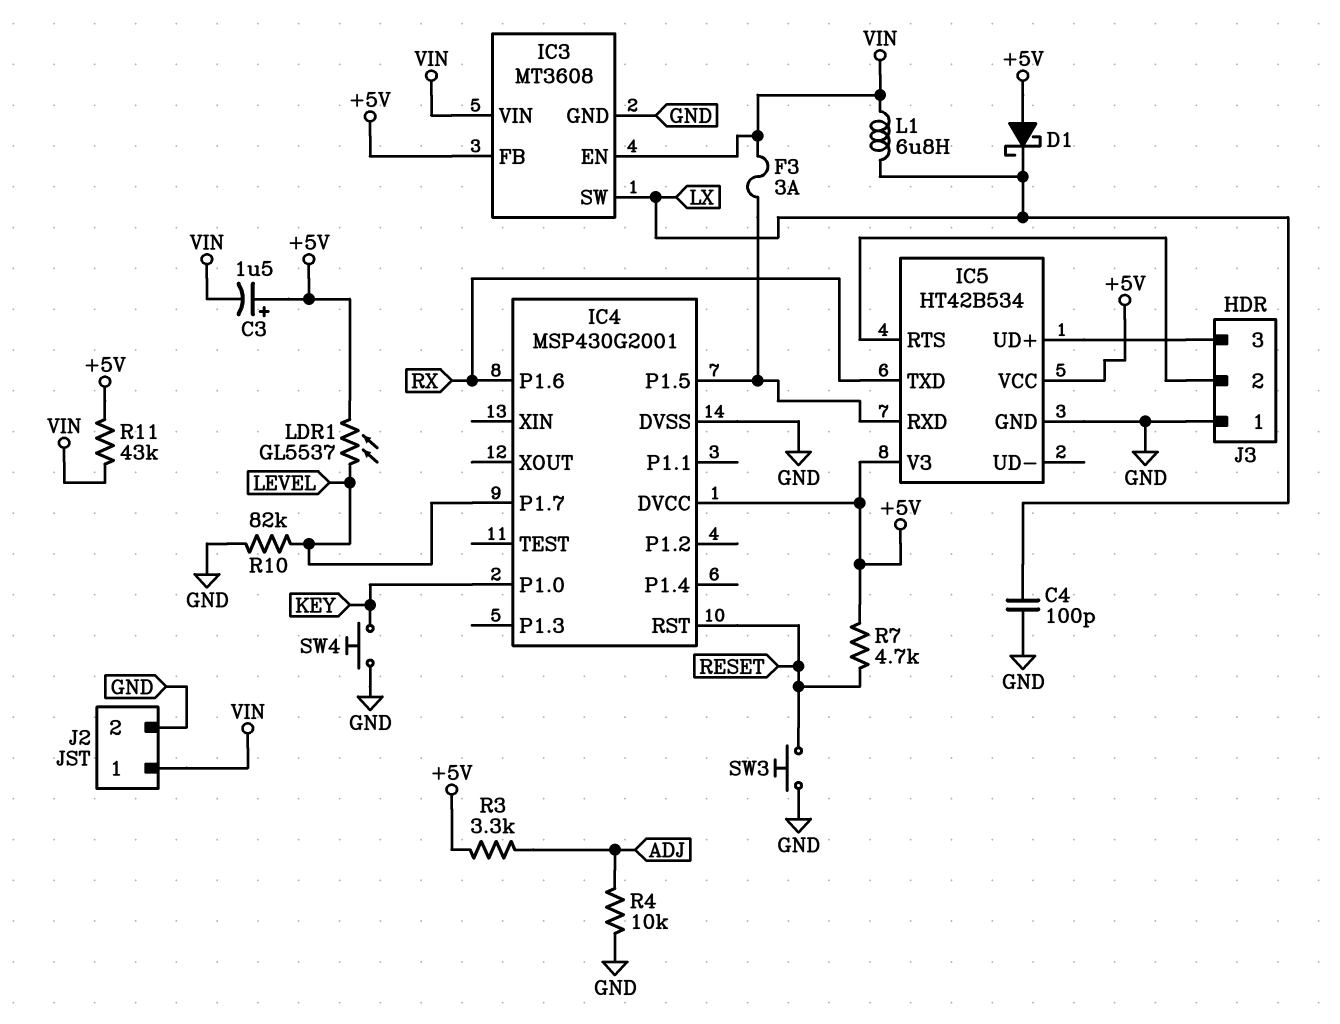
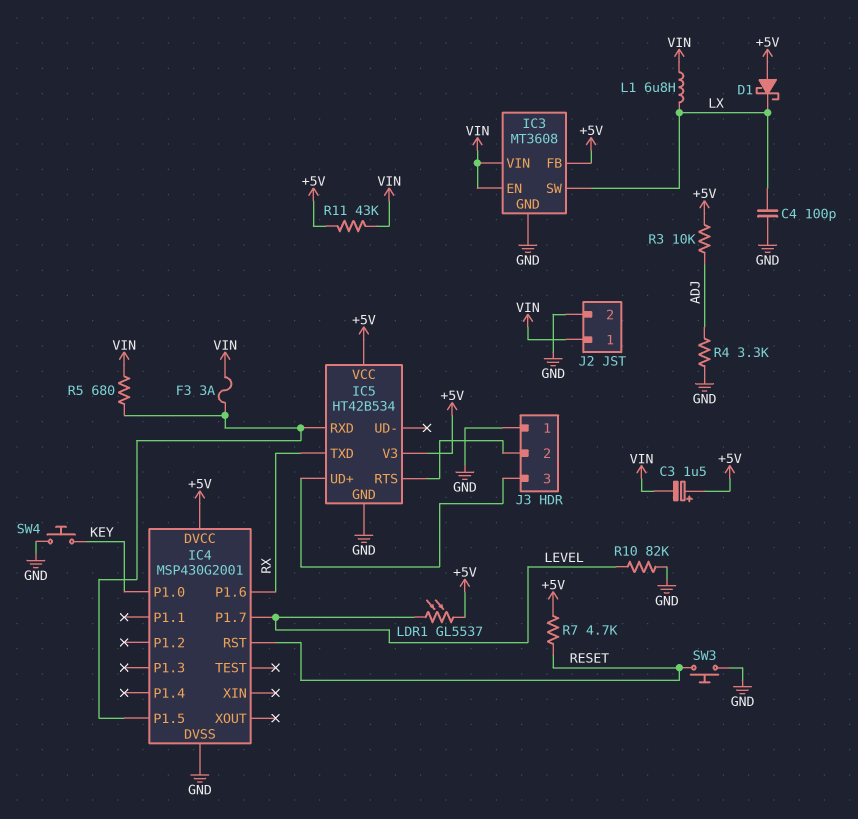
R3: 3.3k (+5V, ADJ) -> 10k (+5V, ADJ)
R4: 10k (ADJ, GND) -> 3.3k (ADJ, GND)
R5: none -> 680 (IC4/P1.5, VIN)

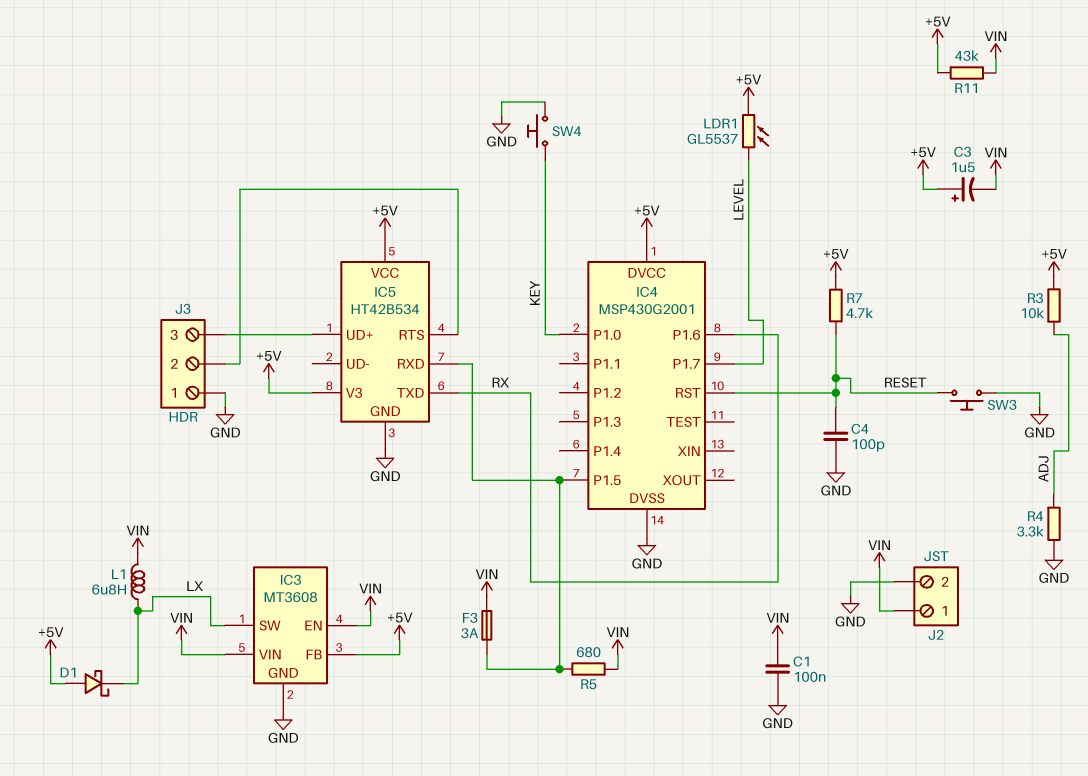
C1: none -> 100nF (GND, VIN)
C4: 100pF (GND, LX) -> 100pF (GND, RESET)
R10: 82k (GND, LEVEL) -> none

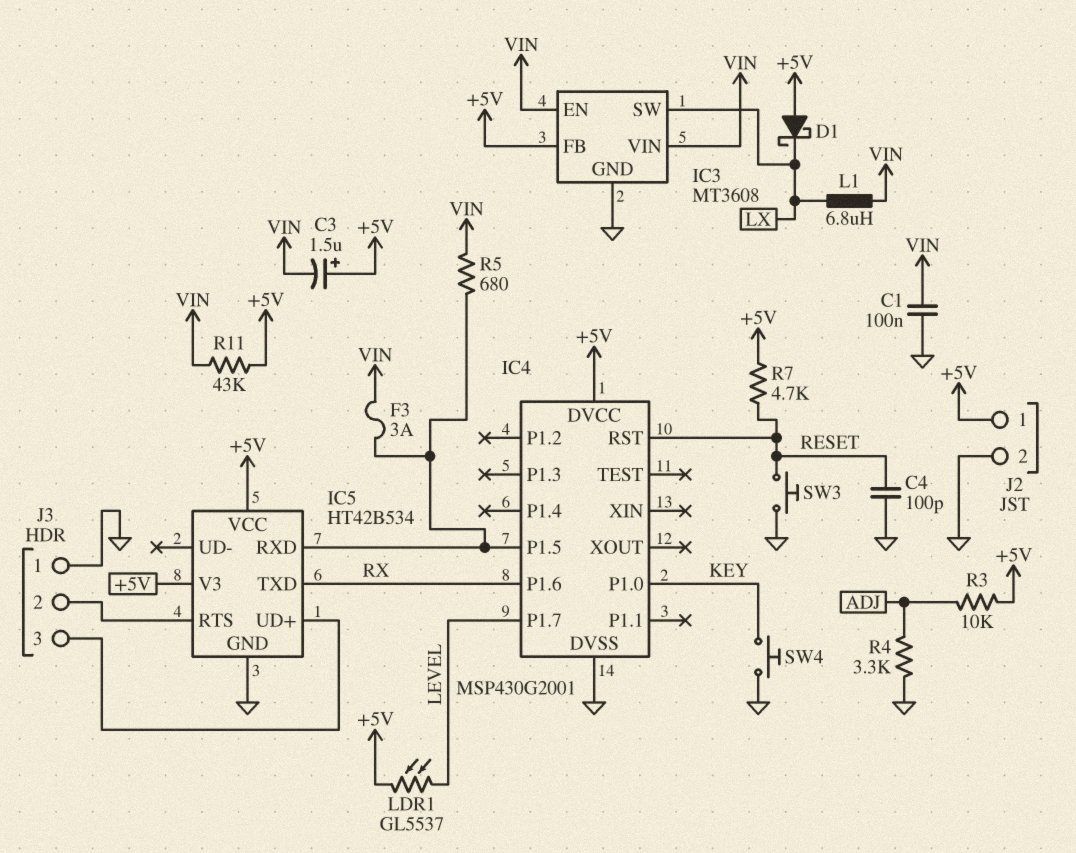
J2 pin 1: VIN -> +5V

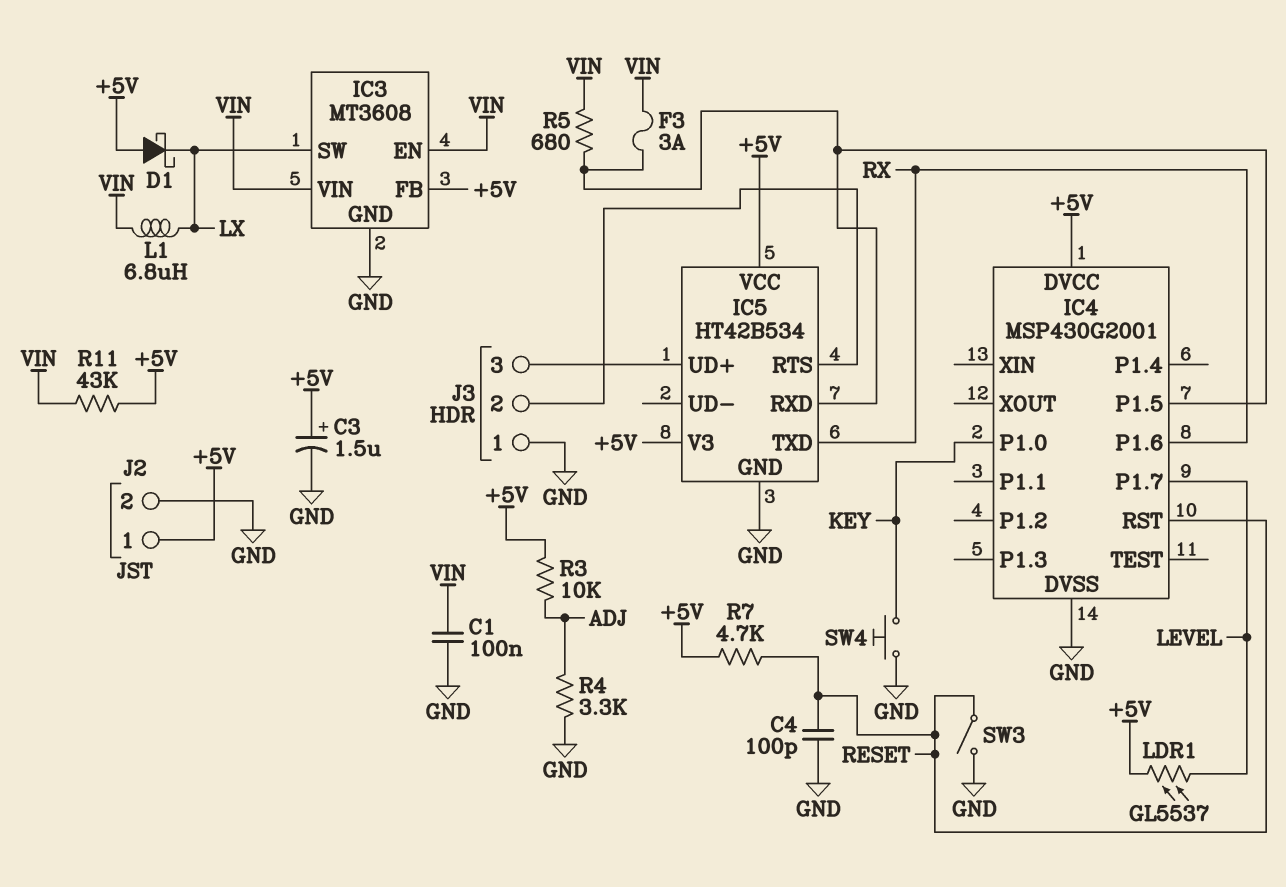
C3: 1.5uF (plus +5V, minus VIN) -> 1.5uF (plus +5V, minus GND)
SW3: button (GND, RESET) -> switch (GND, RESET)

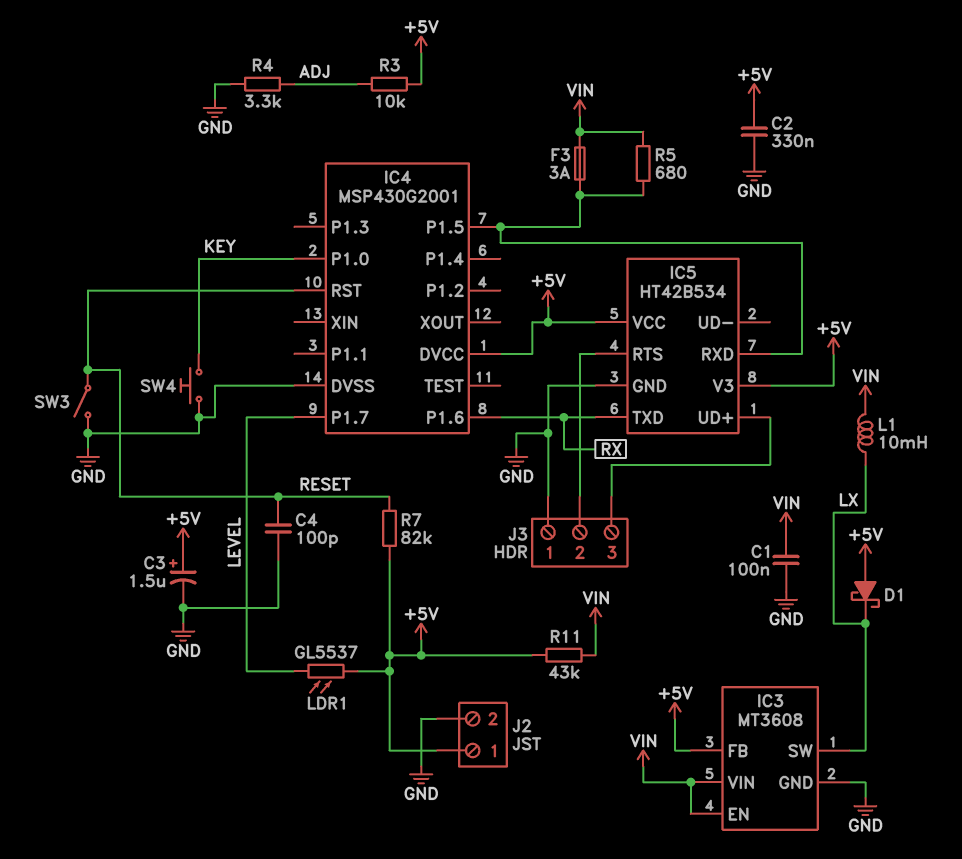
C2: none -> 330nF (+5V, GND)
L1: 6.8uH (LX, VIN) -> 10mH (LX, VIN)
R7: 4.7k (+5V, RESET) -> 82k (+5V, RESET)

